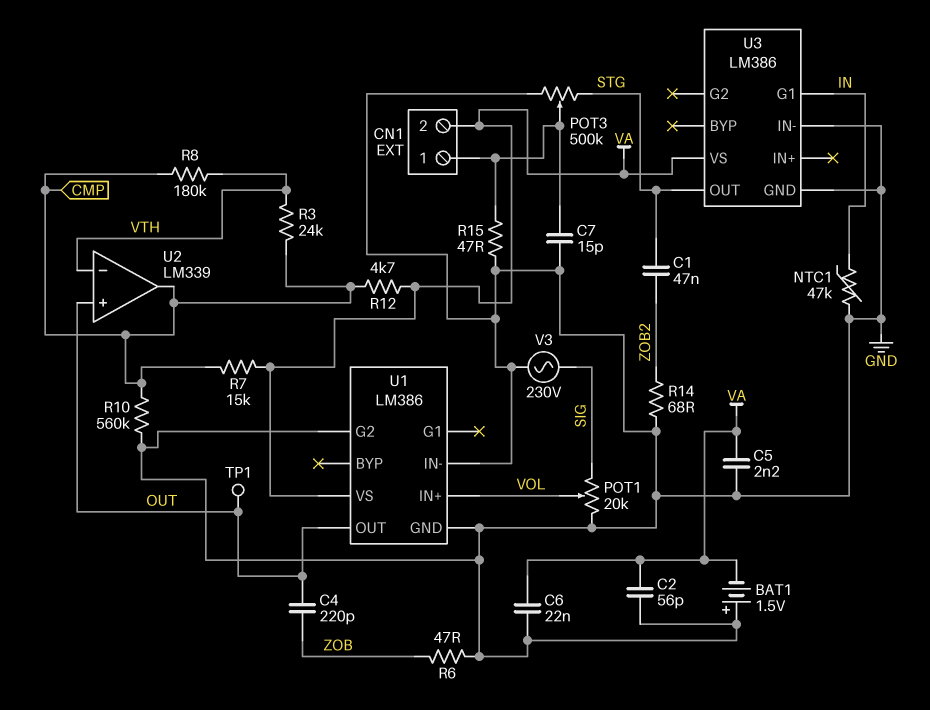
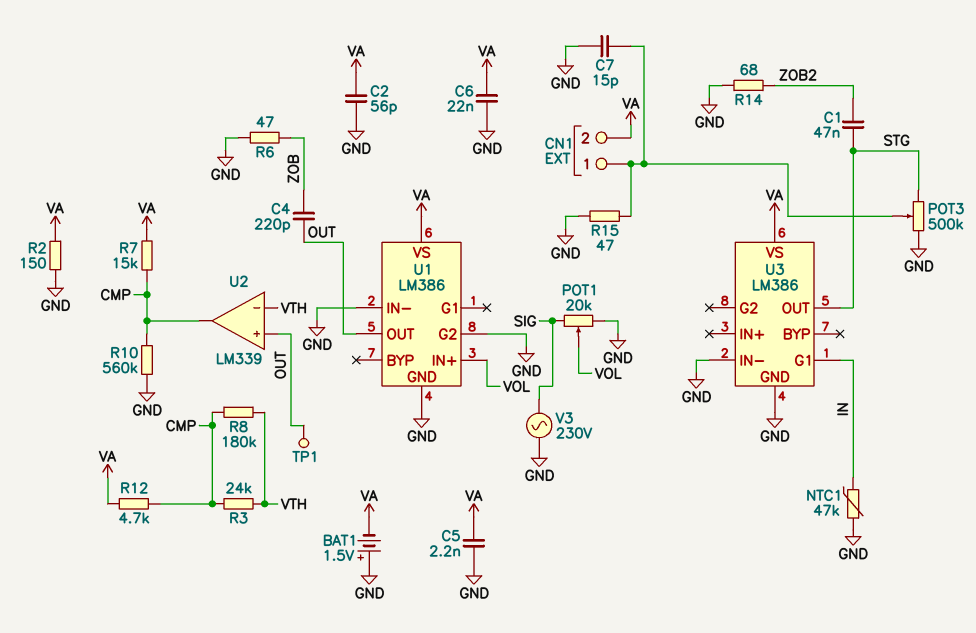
R2: none -> 150 (GND, VA)

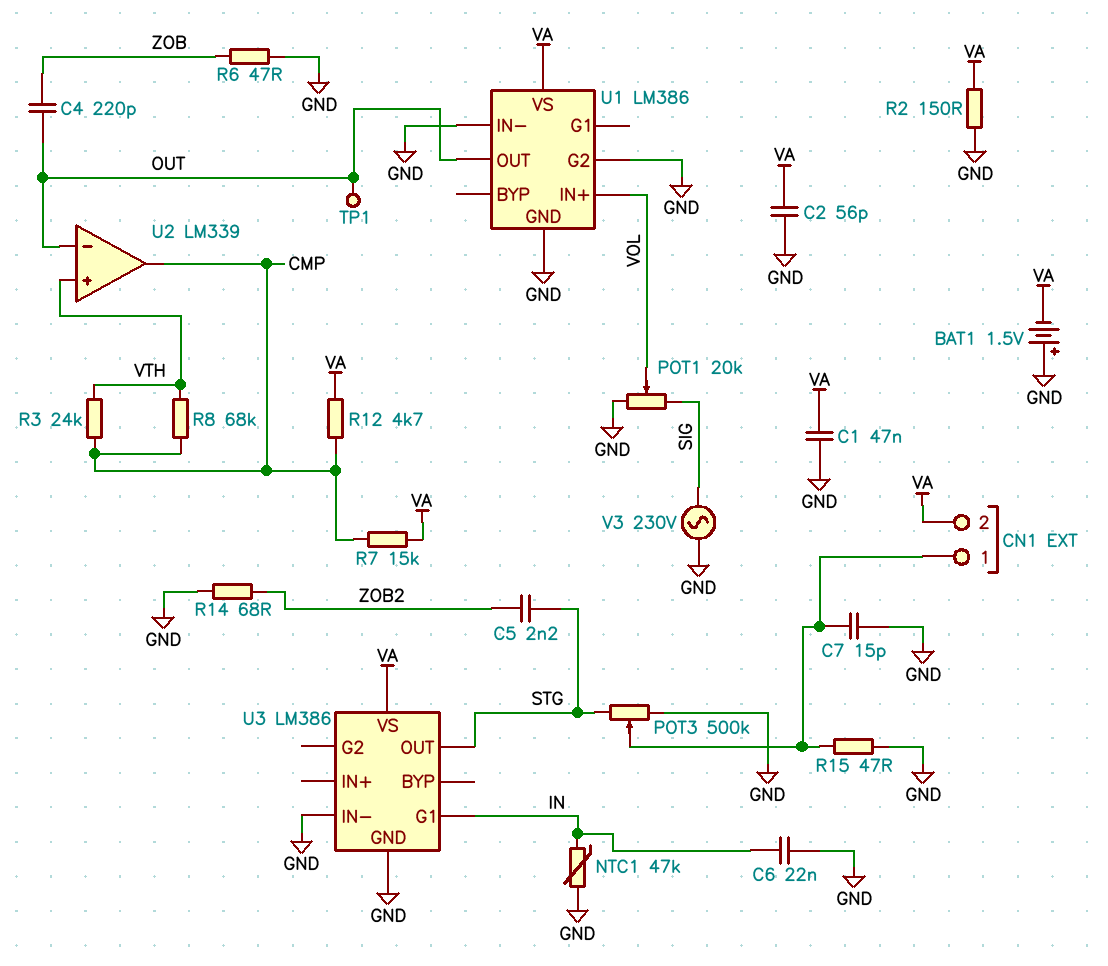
C1: 47nF (STG, ZOB2) -> 47nF (GND, VA)
C5: 2.2nF (GND, VA) -> 2.2nF (STG, ZOB2)
C6: 22nF (GND, VA) -> 22nF (GND, IN)
R8: 180k (CMP, VTH) -> 68k (CMP, VTH)
R10: 560k (CMP, GND) -> none
U2 pin in+: OUT -> VTH
U2 pin in-: VTH -> OUT

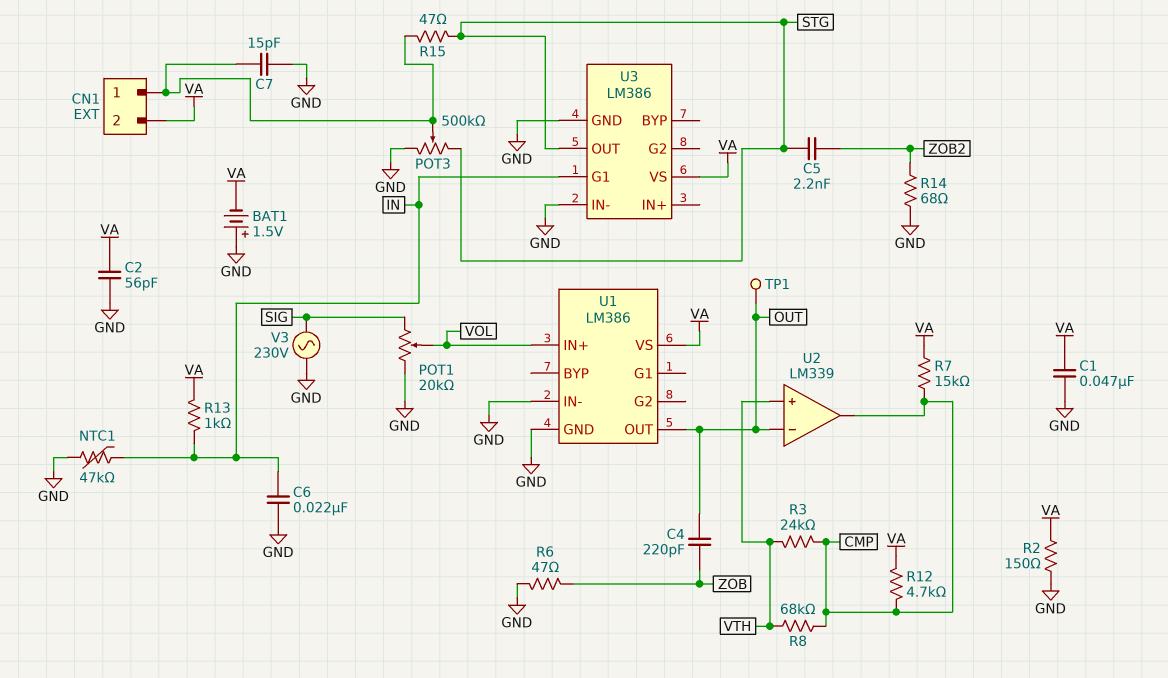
R13: none -> 1k (IN, VA)
R15: 47 (CN1/1, GND) -> 47 (CN1/1, STG)
U1 pin G2: GND -> none

